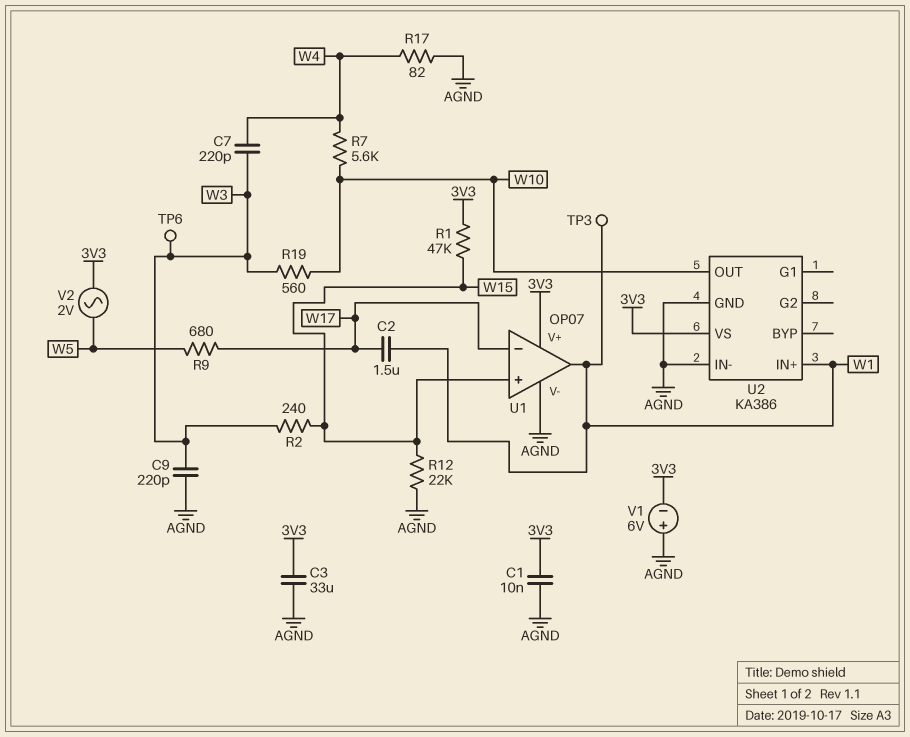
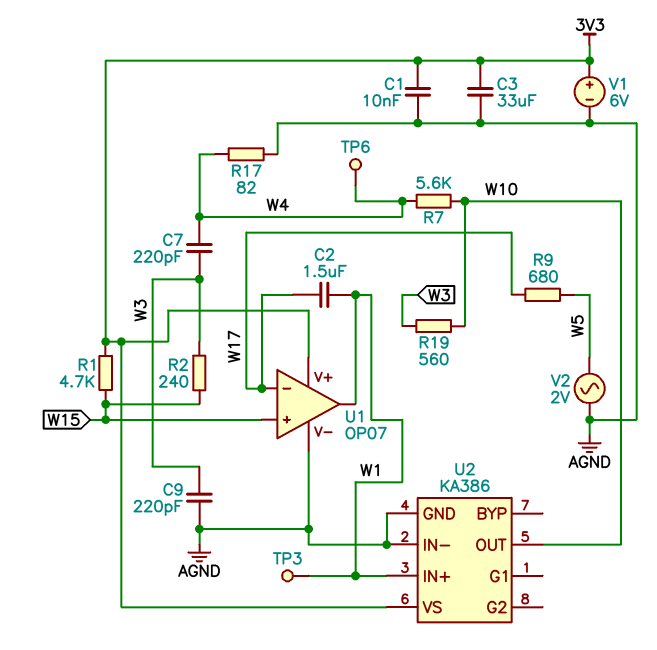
R1: 47k (3V3, W15) -> 4.7k (3V3, W15)
R12: 22k (AGND, W15) -> none
TP6: test point (W3) -> test point (W4)
V1: 6V (plus AGND, minus 3V3) -> 6V (plus 3V3, minus AGND)
V2: AC 2V (3V3, W5) -> AC 2V (AGND, W5)

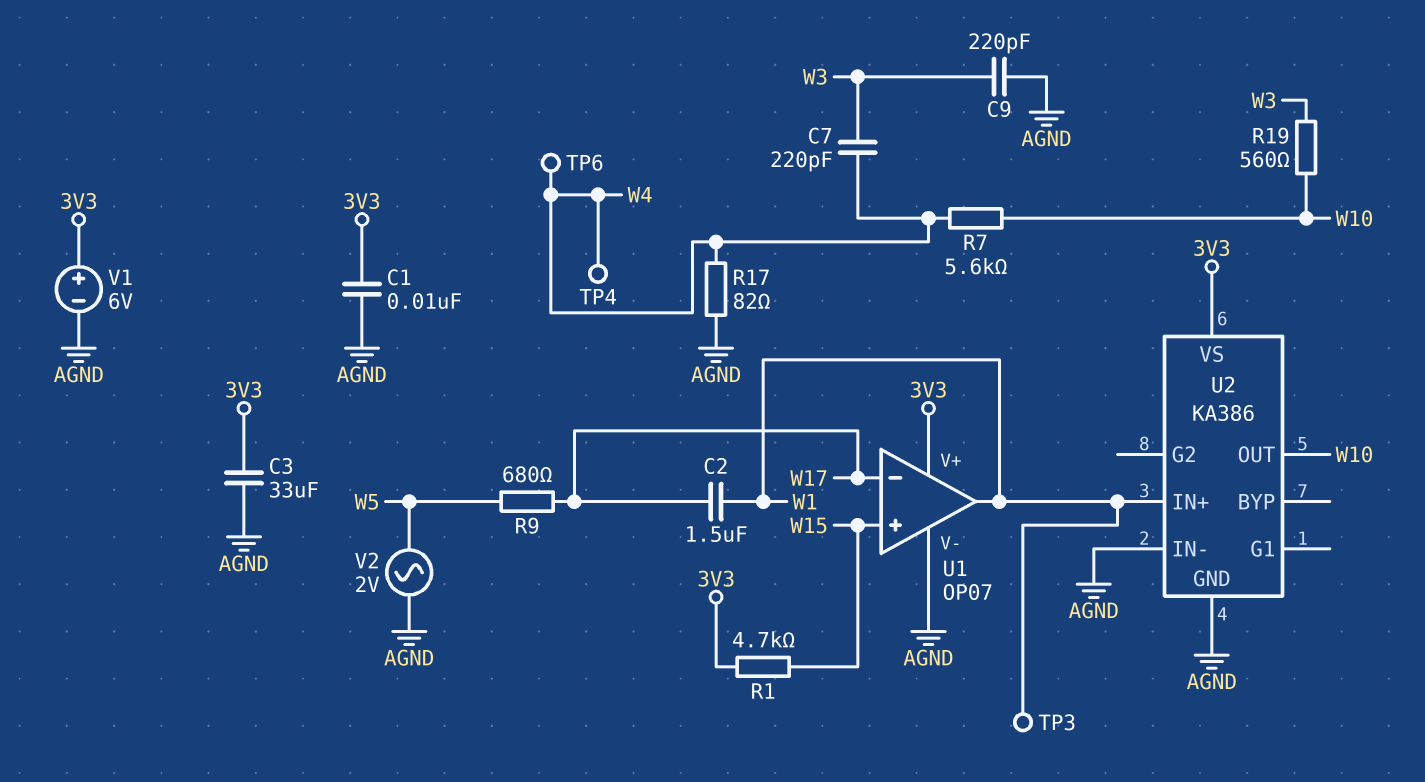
R2: 240 (W3, W15) -> none
TP4: none -> test point (W4)

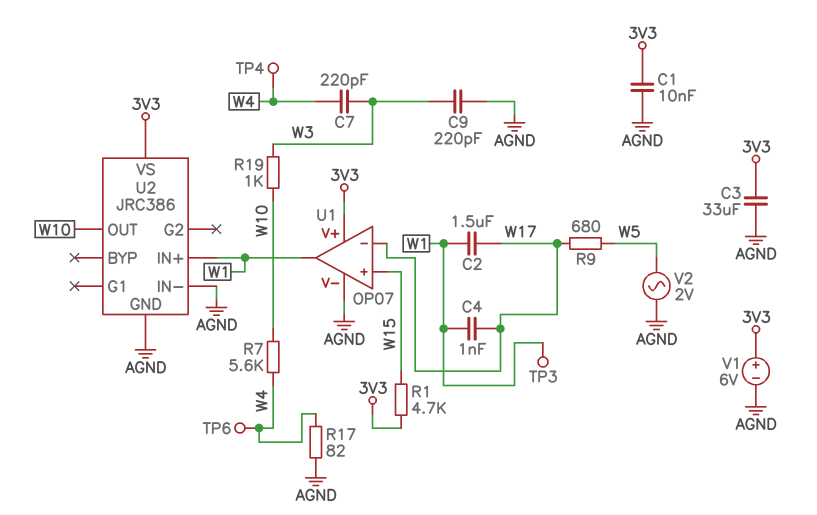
C4: none -> 1nF (W1, W17)
R19: 560 (W3, W10) -> 1k (W3, W10)
U2: KA386 -> JRC386

